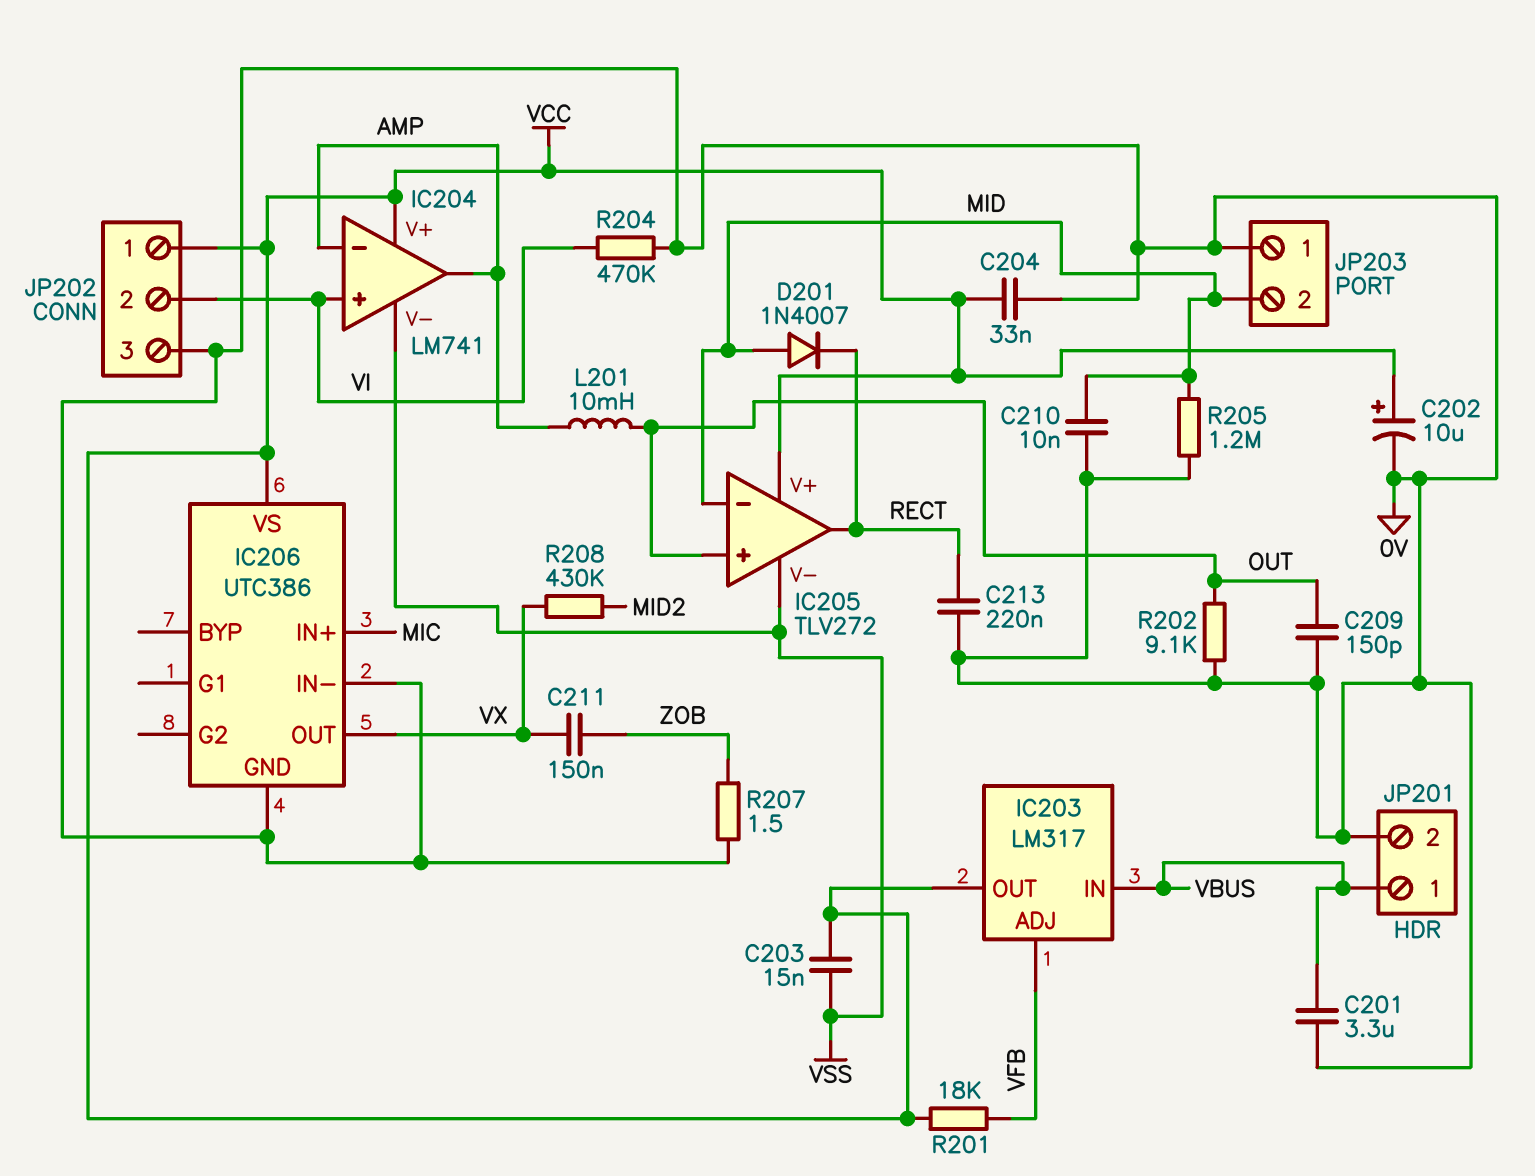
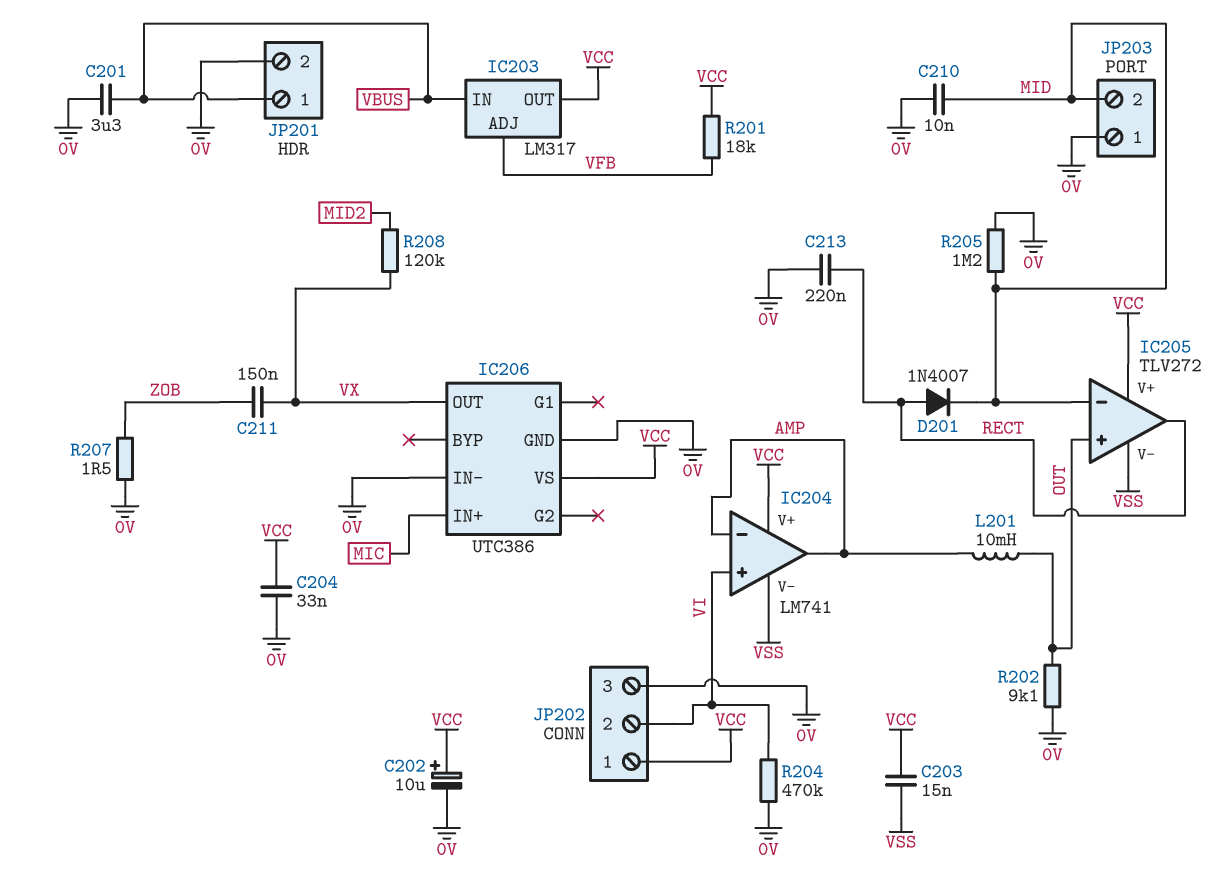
C209: 150pF (0V, OUT) -> none
D201: diode 1N4007 (A MID, K RECT) -> diode 1N4007 (A RECT, K MID)
R208: 430k (MID2, VX) -> 120k (MID2, VX)

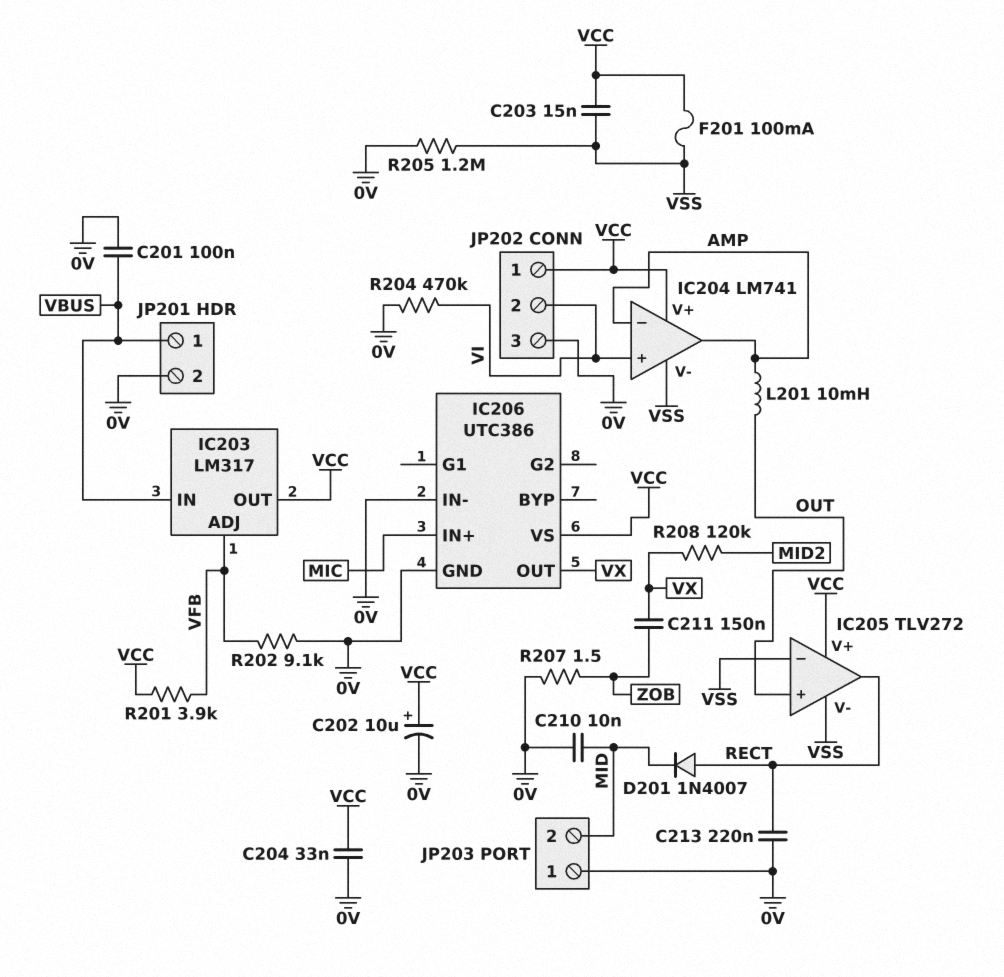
C201: 3.3uF (0V, VBUS) -> 100nF (0V, VBUS)
F201: none -> 100mA (VCC, VSS)
IC205 pin in-: MID -> VSS
R201: 18k (VCC, VFB) -> 3.9k (VCC, VFB)
R202: 9.1k (0V, OUT) -> 9.1k (0V, VFB)
R205: 1.2M (0V, MID) -> 1.2M (0V, VSS)

